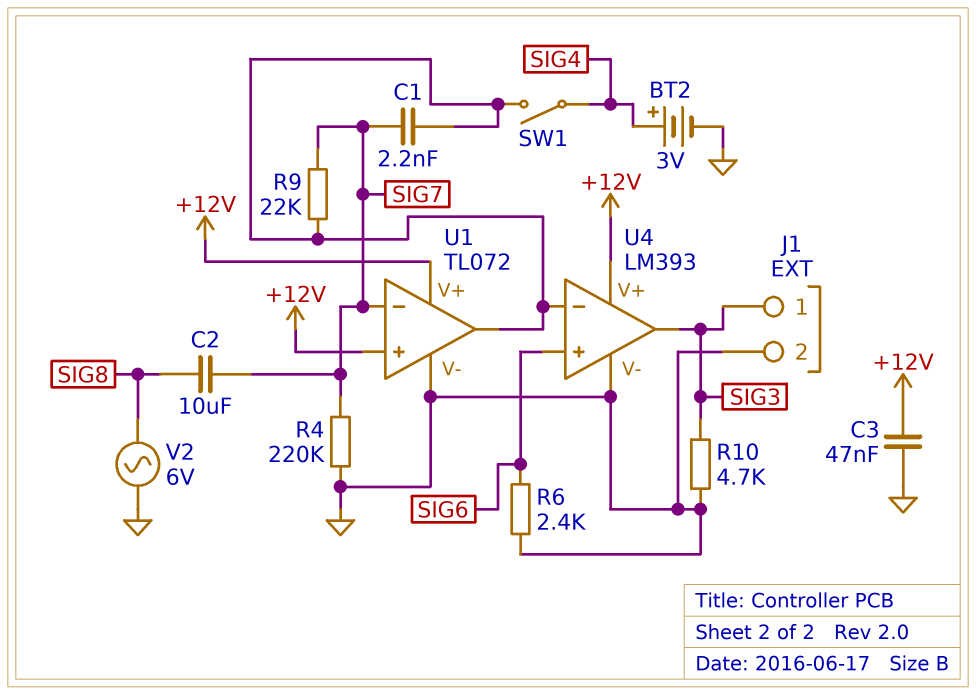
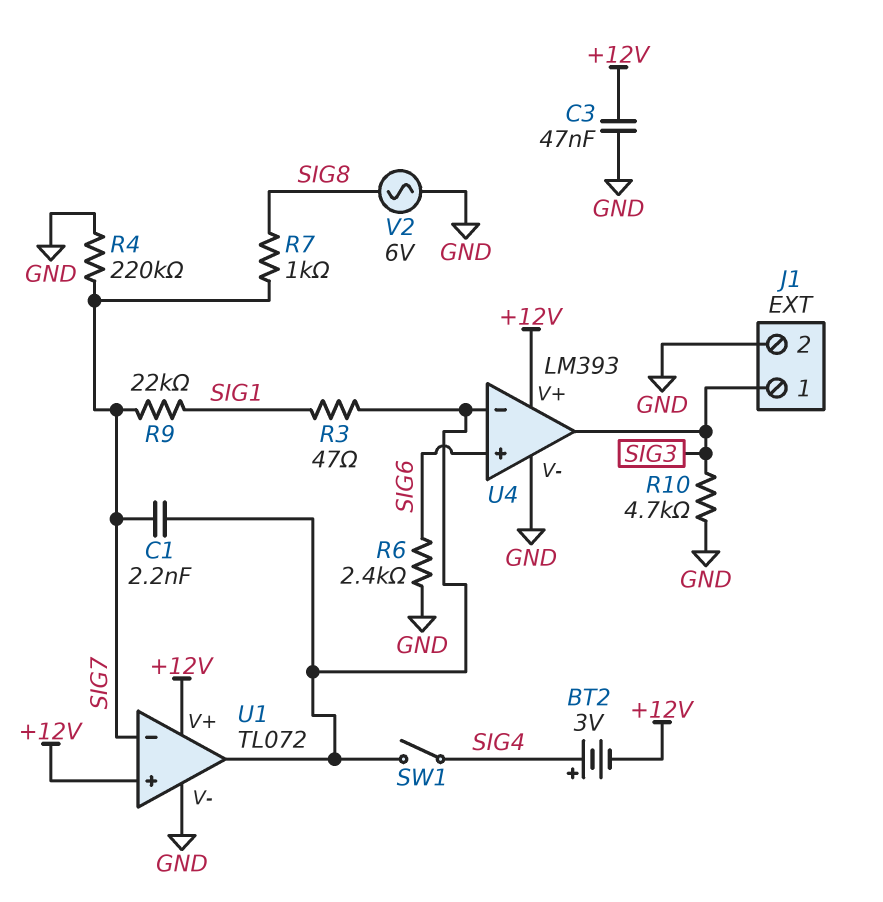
BT2: 3V (plus SIG4, minus GND) -> 3V (plus SIG4, minus +12V)
C2: 10uF (SIG7, SIG8) -> none
R3: none -> 47 (SIG1, U1/out)
R7: none -> 1k (SIG7, SIG8)
R9: 22k (SIG7, U1/out) -> 22k (SIG1, SIG7)

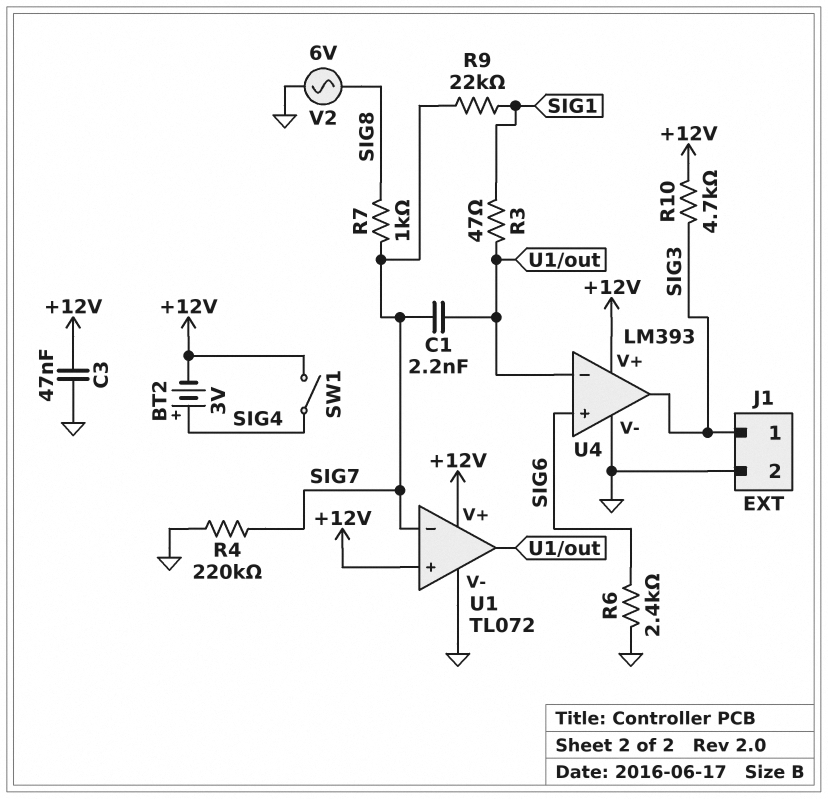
R10: 4.7k (GND, SIG3) -> 4.7k (+12V, SIG3)
SW1: switch (SIG4, U1/out) -> switch (+12V, SIG4)

